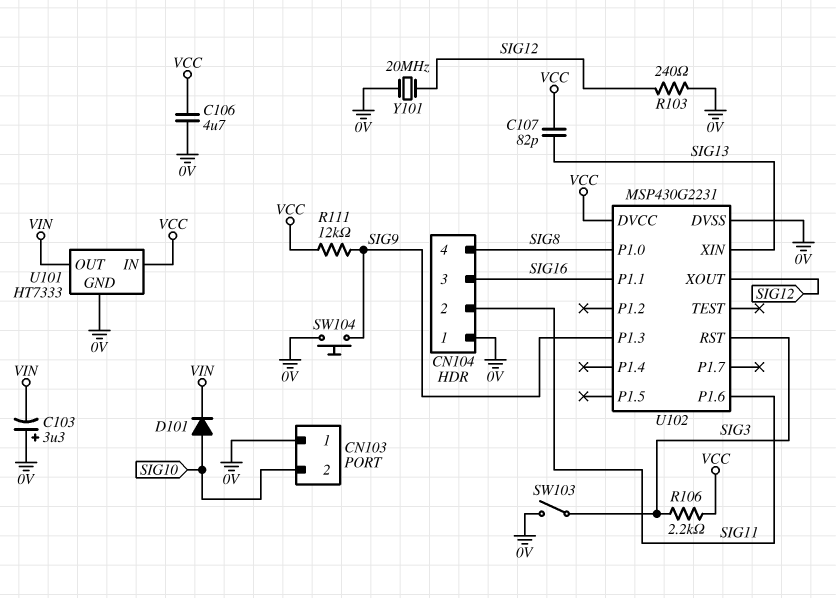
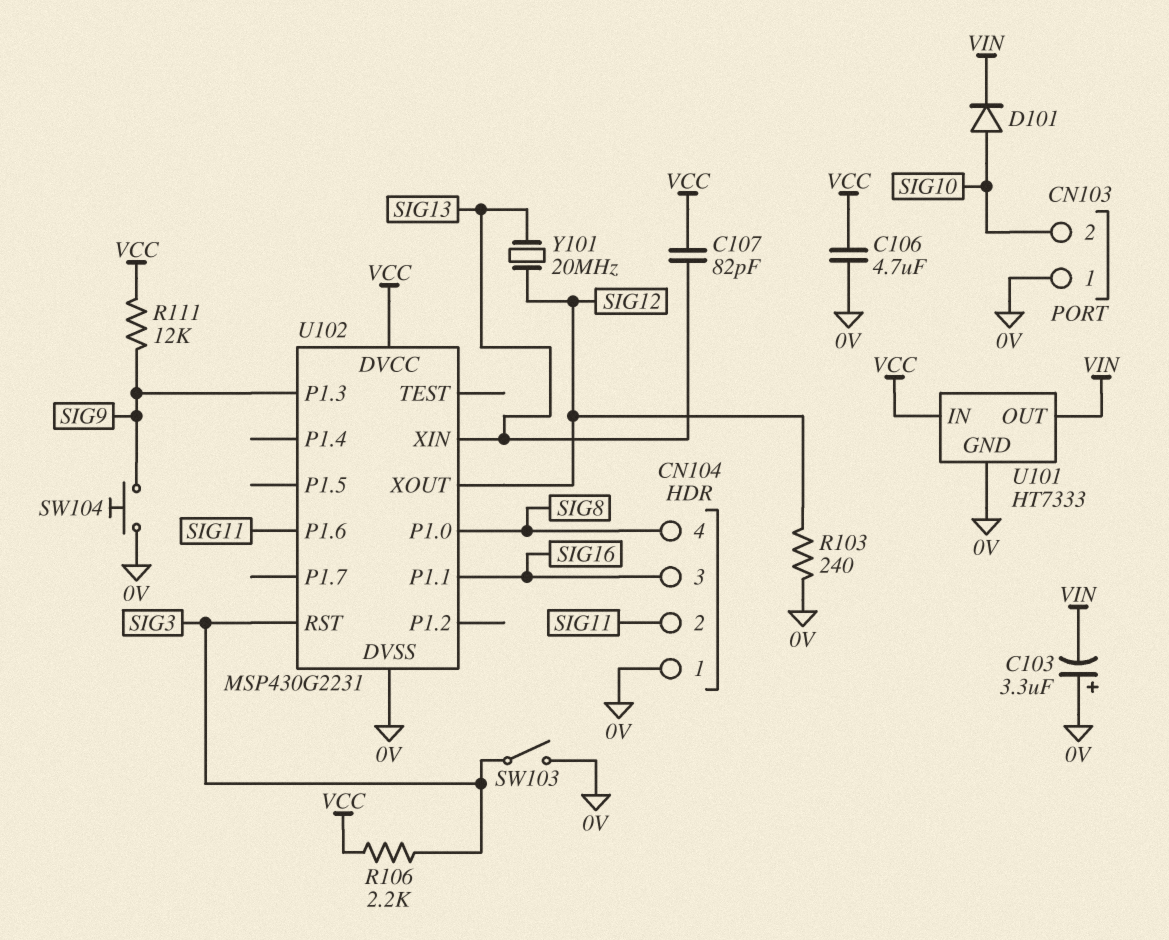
Y101: 20MHz (0V, SIG12) -> 20MHz (SIG12, SIG13)

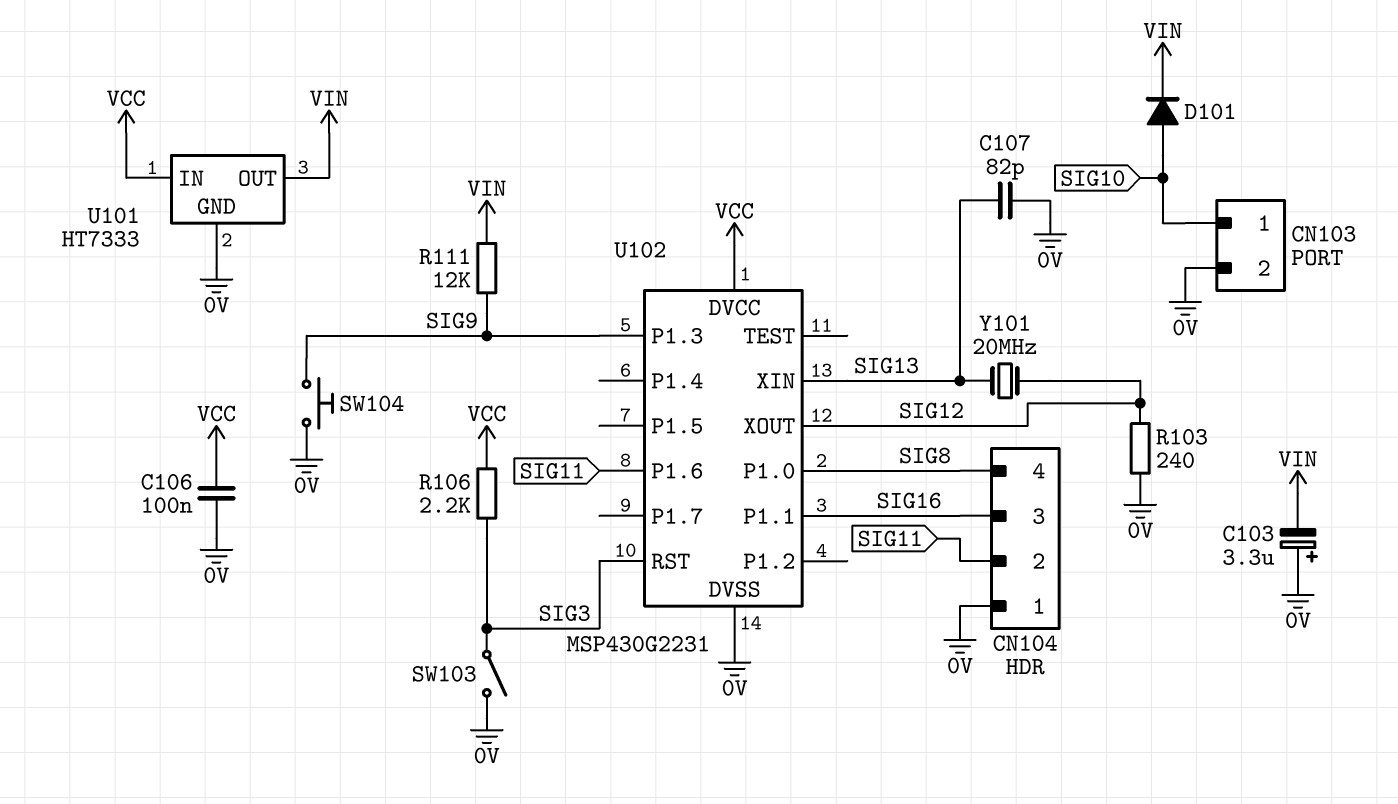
C106: 4.7uF (0V, VCC) -> 100nF (0V, VCC)
C107: 82pF (SIG13, VCC) -> 82pF (0V, SIG13)
CN103 pin 1: 0V -> SIG10
CN103 pin 2: SIG10 -> 0V
R111: 12k (SIG9, VCC) -> 12k (SIG9, VIN)

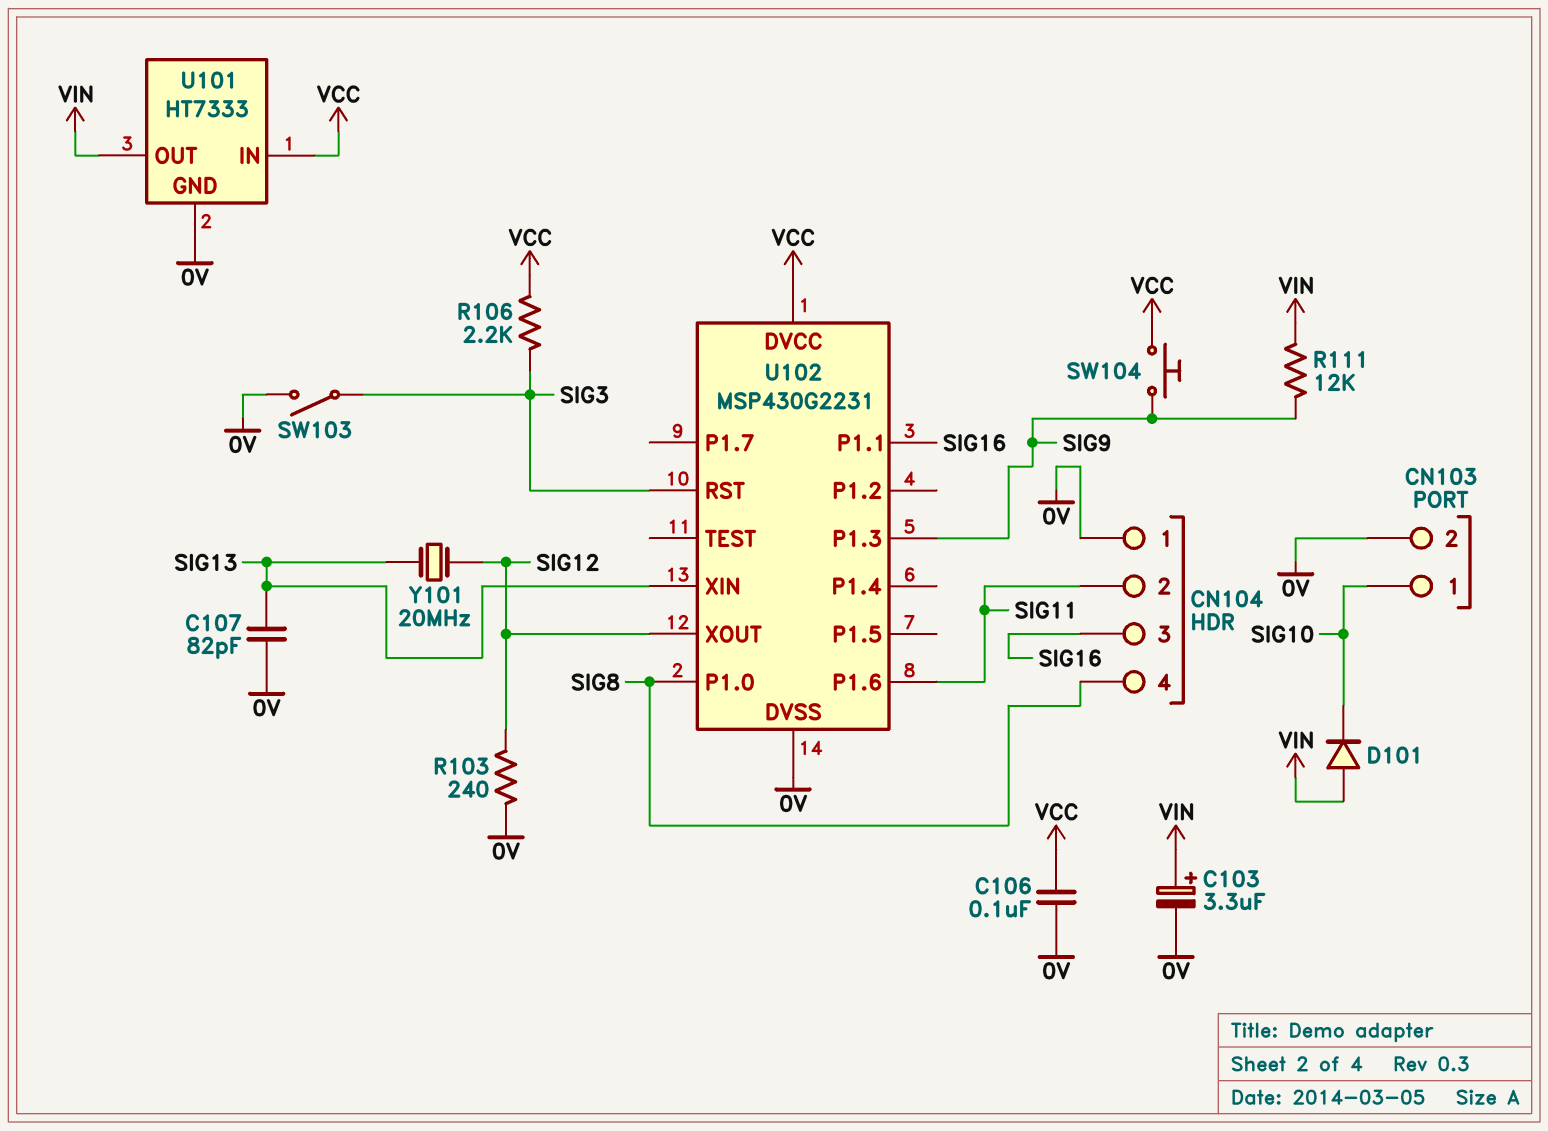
C103: 3.3uF (plus 0V, minus VIN) -> 3.3uF (plus VIN, minus 0V)
D101: diode (A SIG10, K VIN) -> diode (A VIN, K SIG10)
SW104: button (0V, SIG9) -> button (SIG9, VCC)

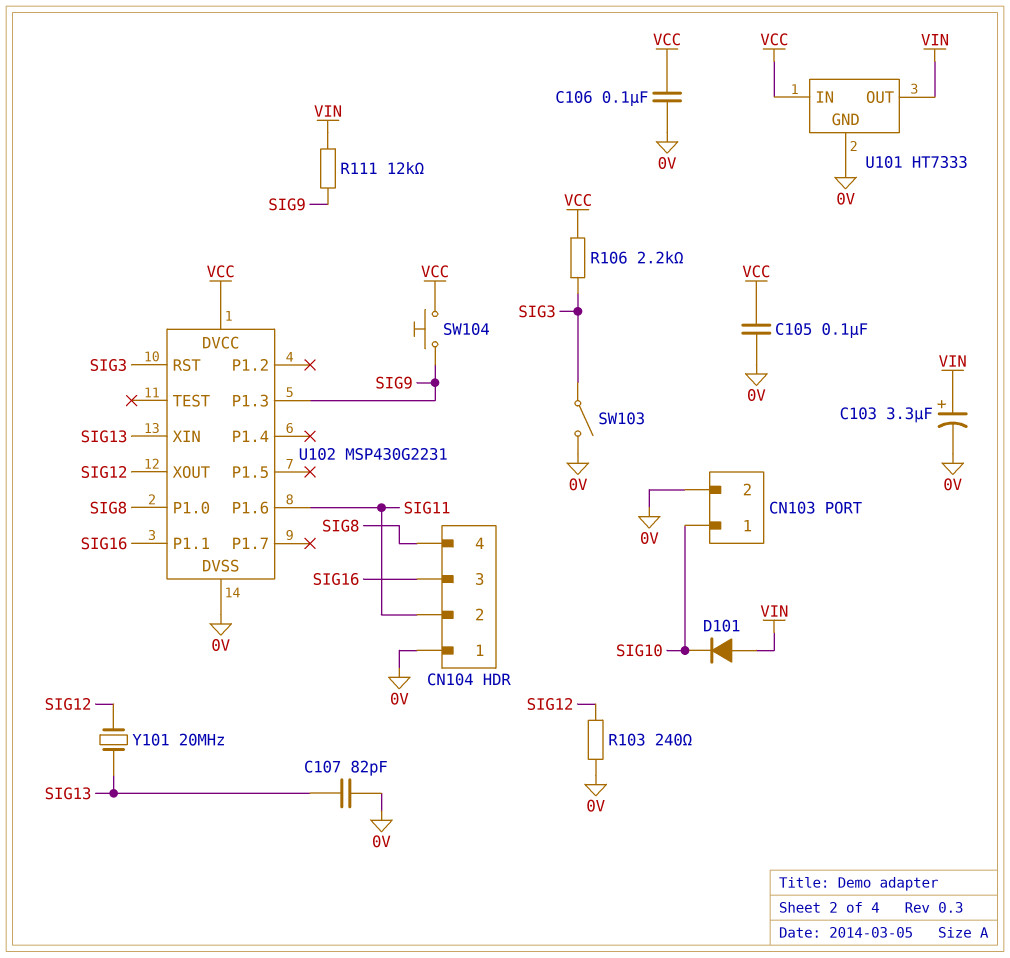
C105: none -> 100nF (0V, VCC)

